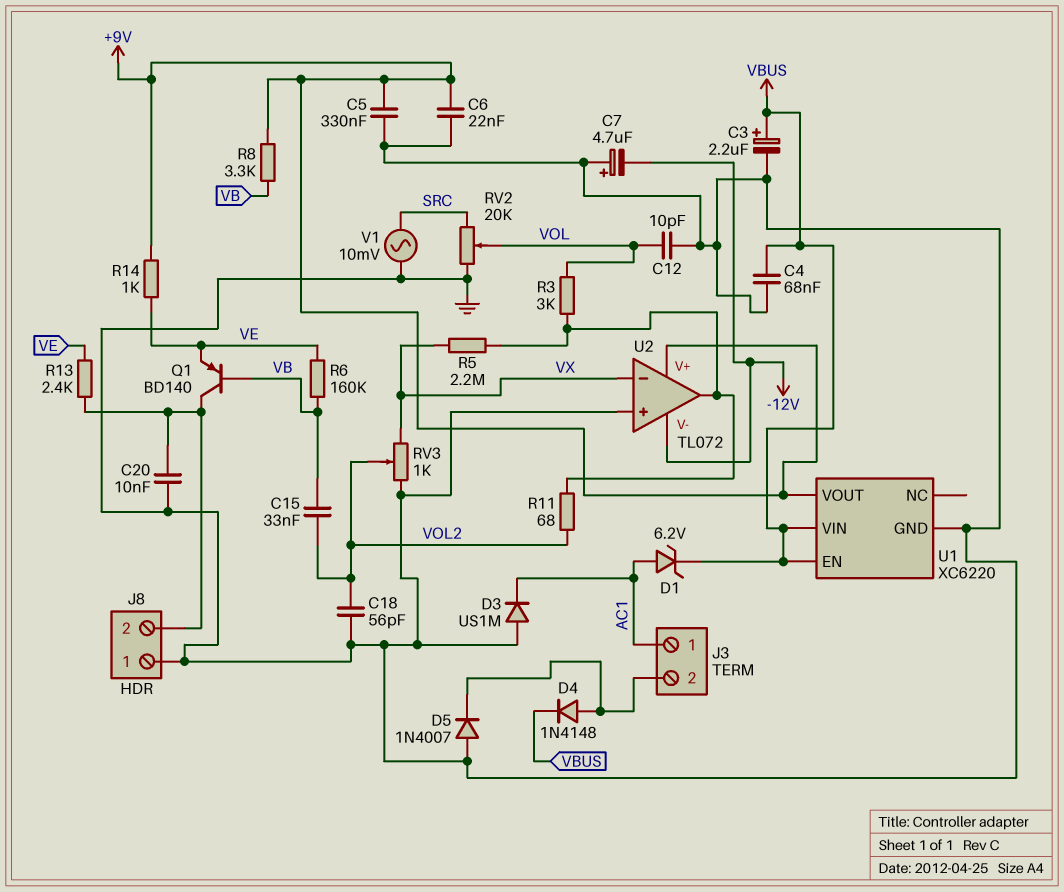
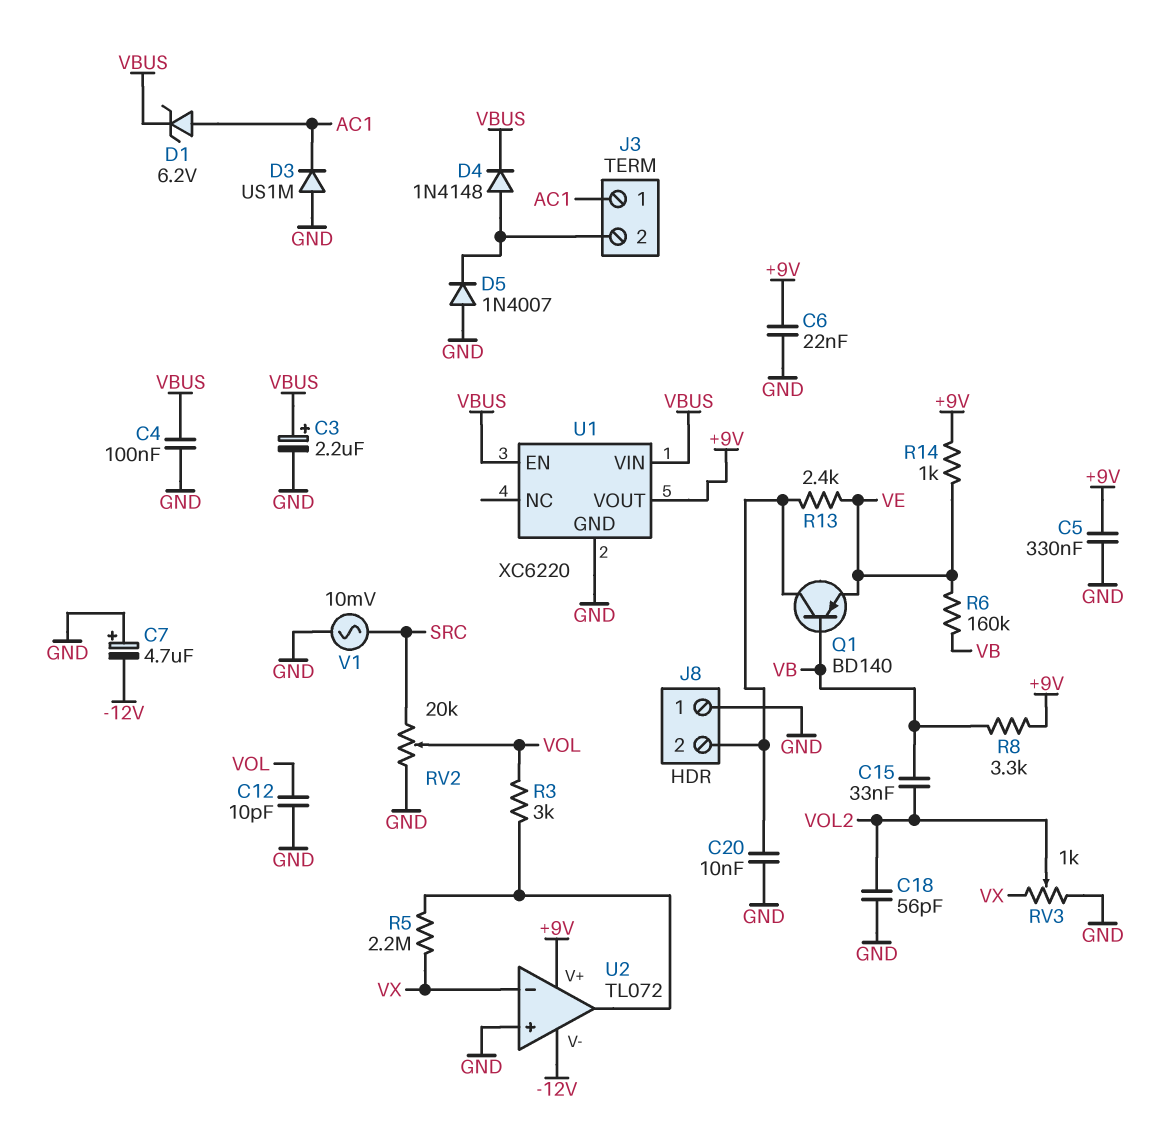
C4: 68nF (GND, VBUS) -> 100nF (GND, VBUS)
R11: 68 (U2/out, VOL2) -> none

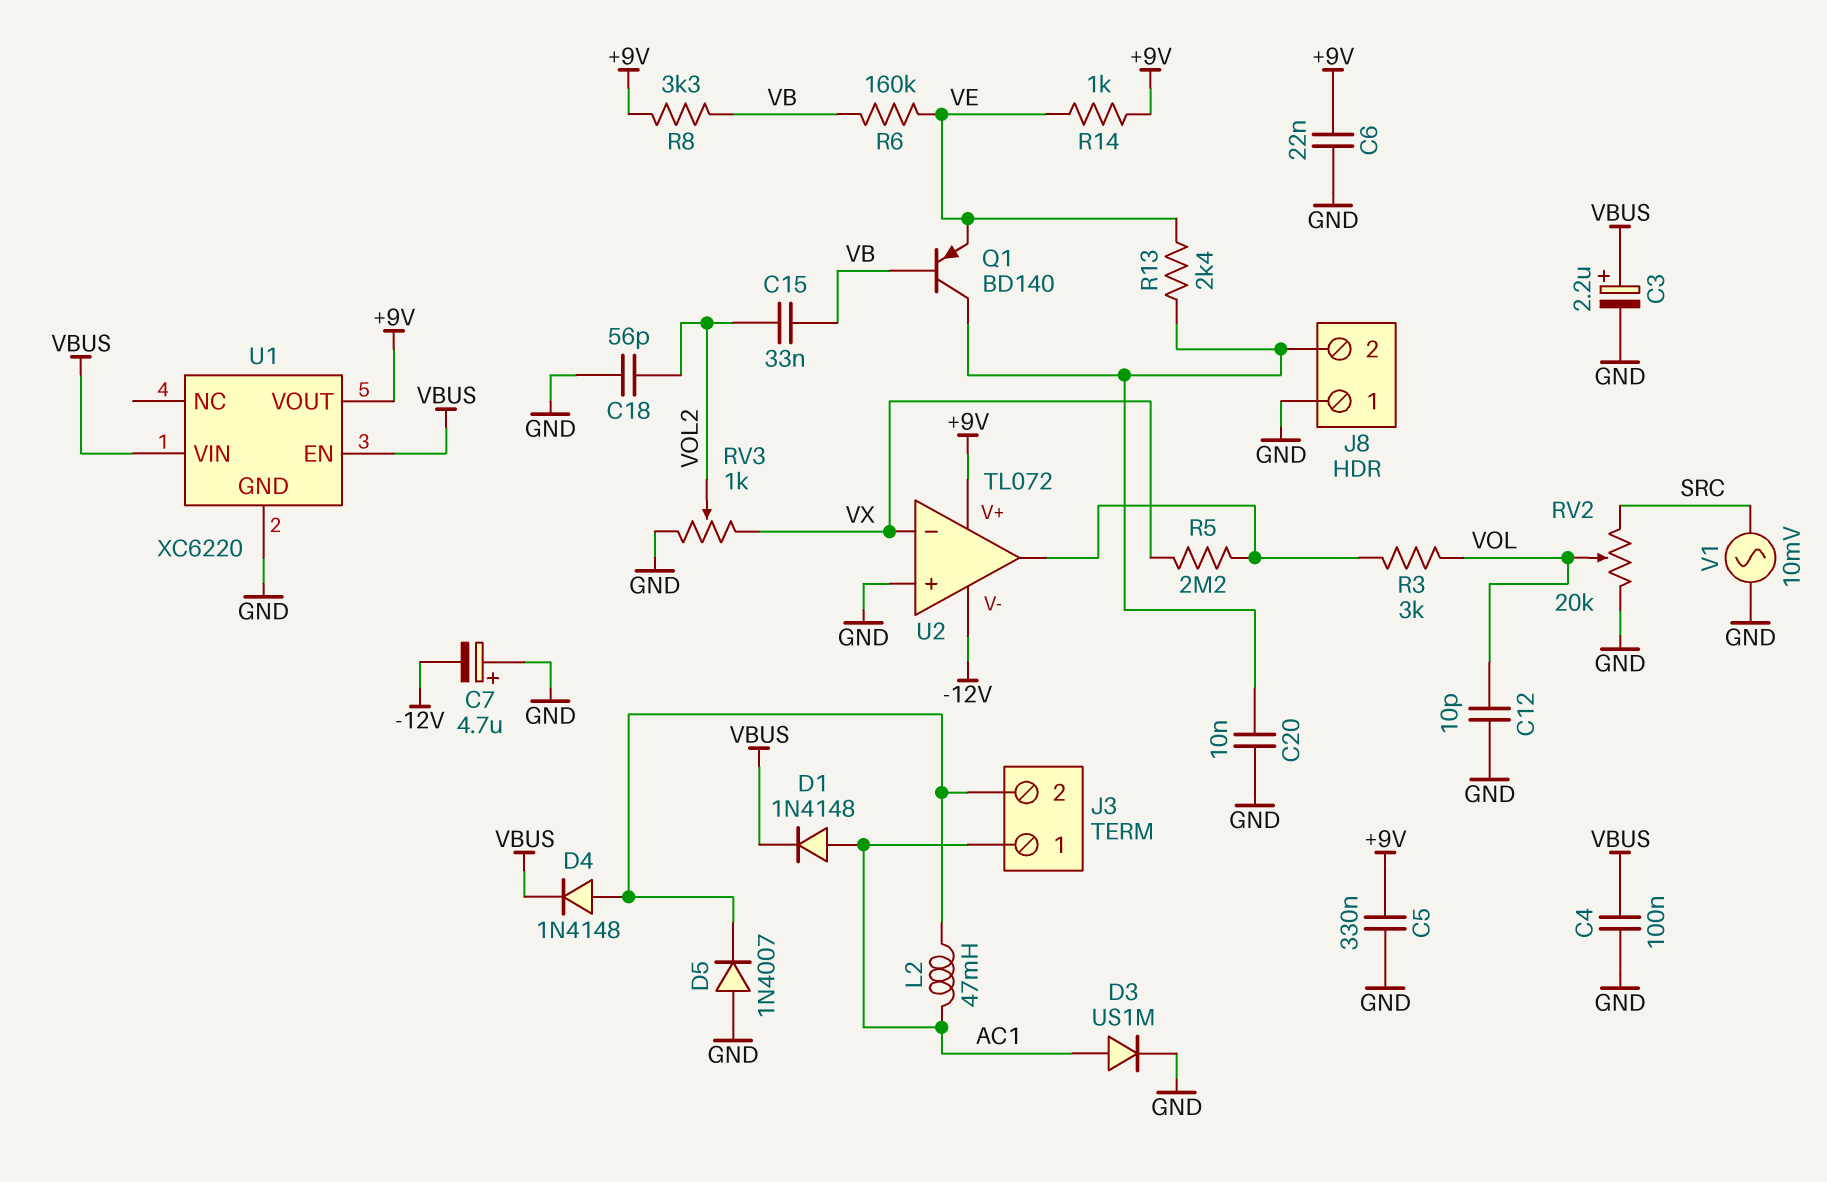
D1: zener 6.2V (A AC1, K VBUS) -> diode 1N4148 (A AC1, K VBUS)
D3: diode US1M (A GND, K AC1) -> diode US1M (A AC1, K GND)
L2: none -> 47mH (AC1, J3/2)

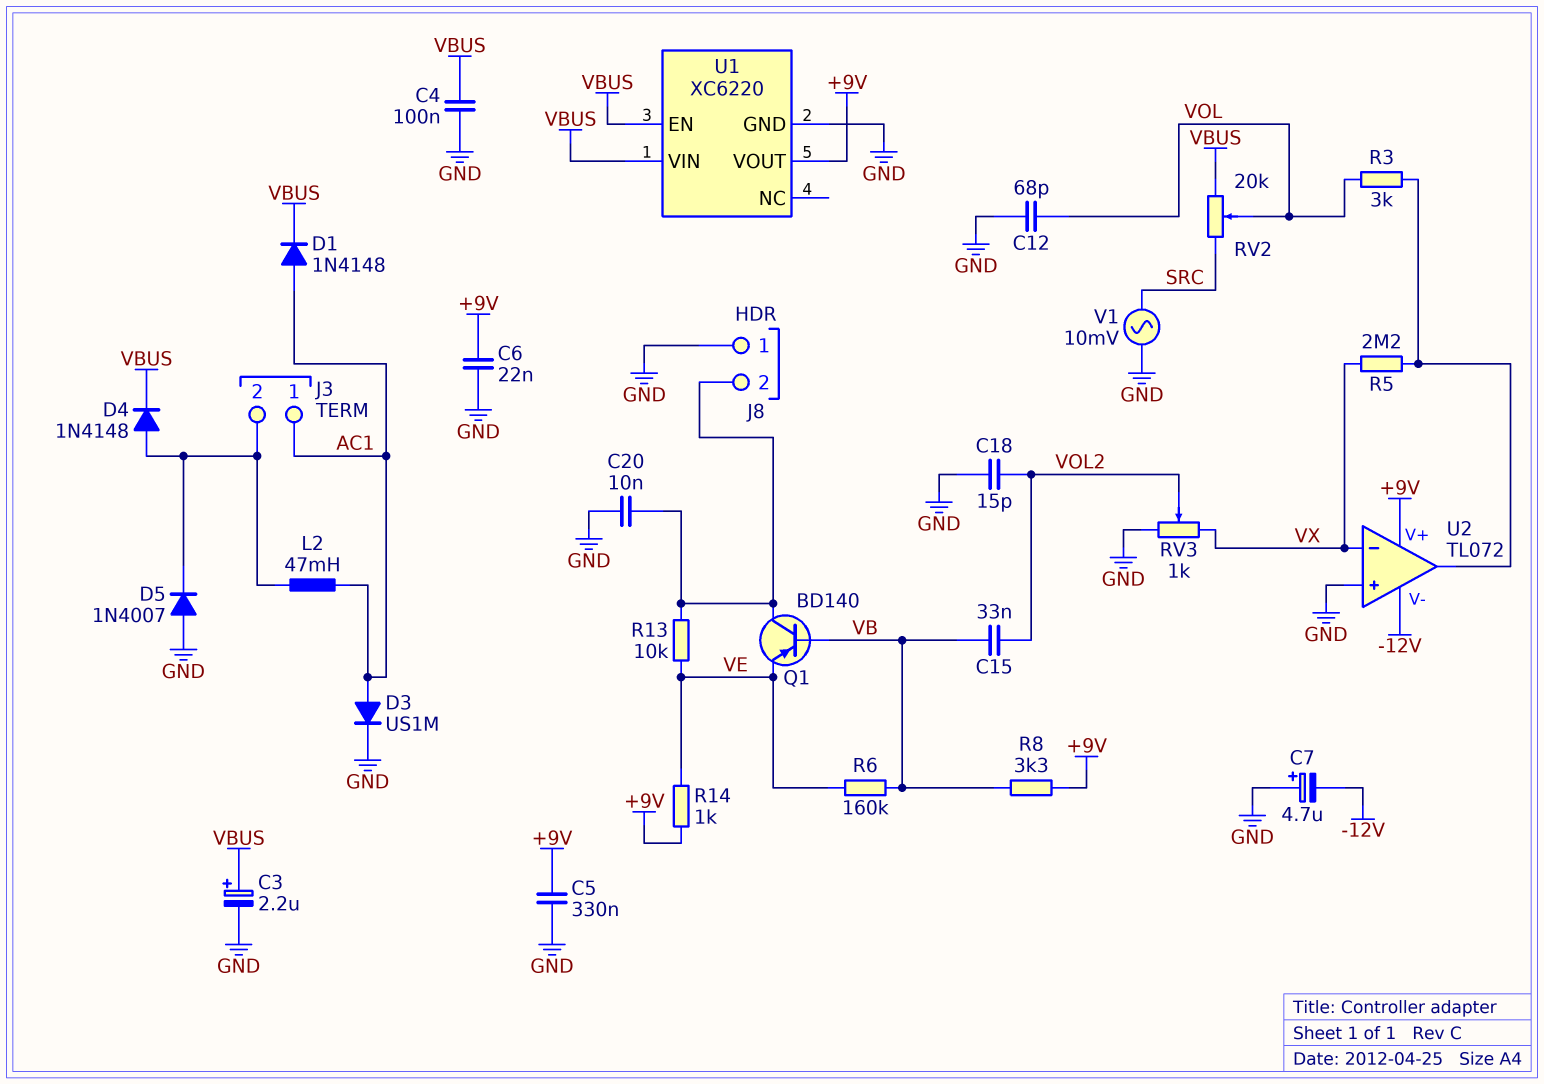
C12: 10pF (GND, VOL) -> 68pF (GND, VOL)
C18: 56pF (GND, VOL2) -> 15pF (GND, VOL2)
R13: 2.4k (J8/2, VE) -> 10k (J8/2, VE)
RV2: 20k (GND, SRC, wiper VOL) -> 20k (SRC, VBUS, wiper VOL)

